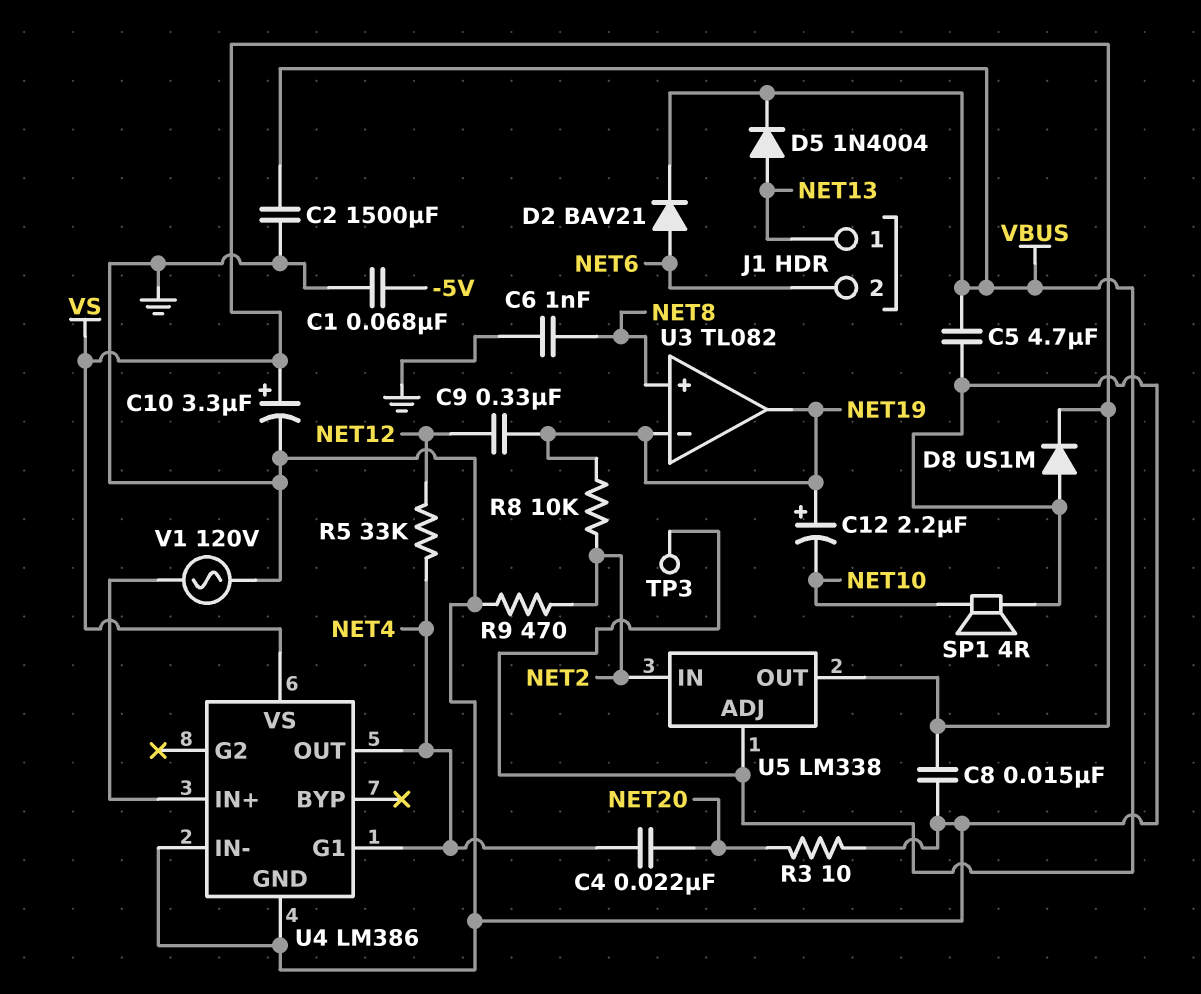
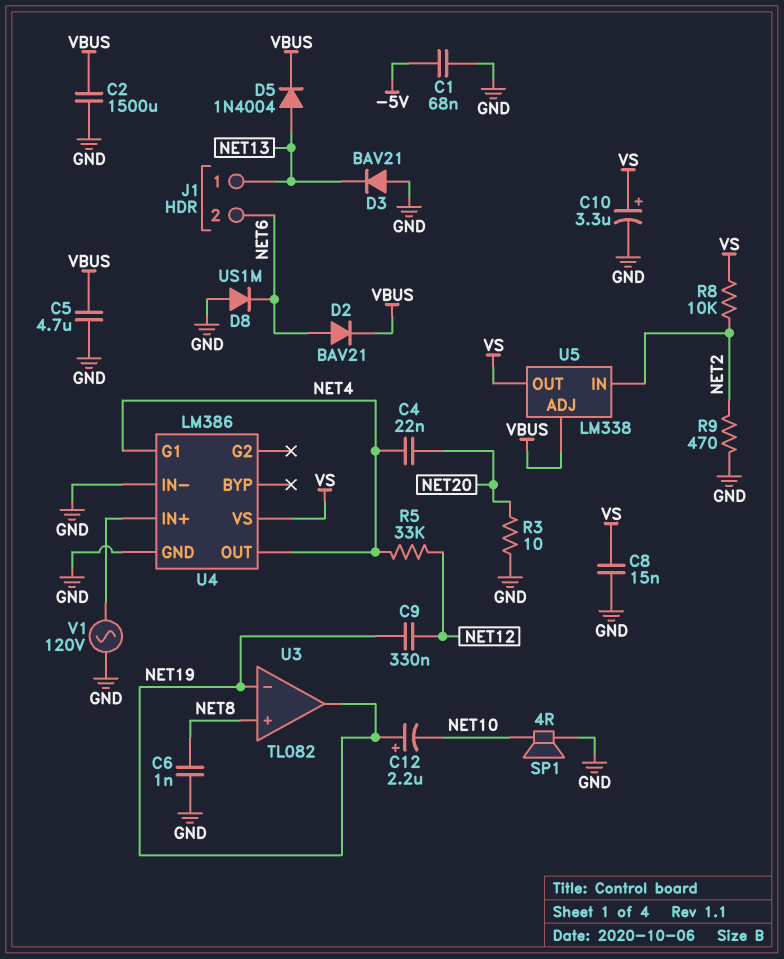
D3: none -> diode BAV21 (A GND, K NET13)
D8: diode US1M (A GND, K VS) -> diode US1M (A GND, K NET6)
R8: 10k (NET2, NET19) -> 10k (NET2, VS)
TP3: test point (VBUS) -> none

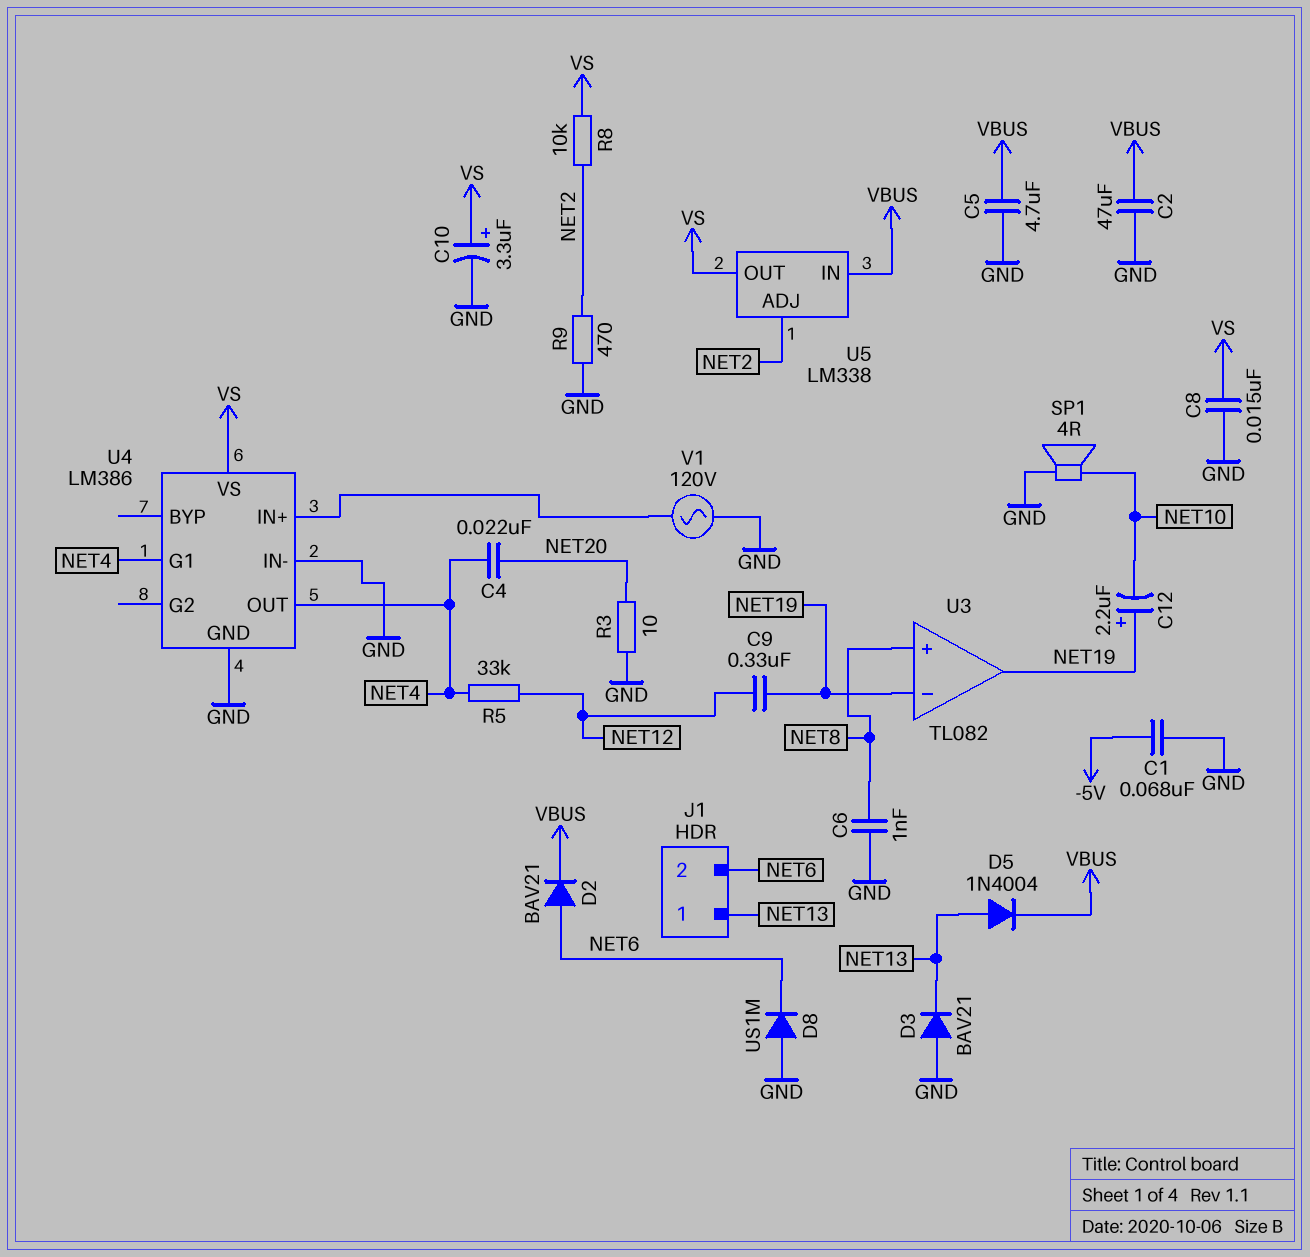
C2: 1500uF (GND, VBUS) -> 47uF (GND, VBUS)
U5 pin ADJ: VBUS -> NET2
U5 pin IN: NET2 -> VBUS

